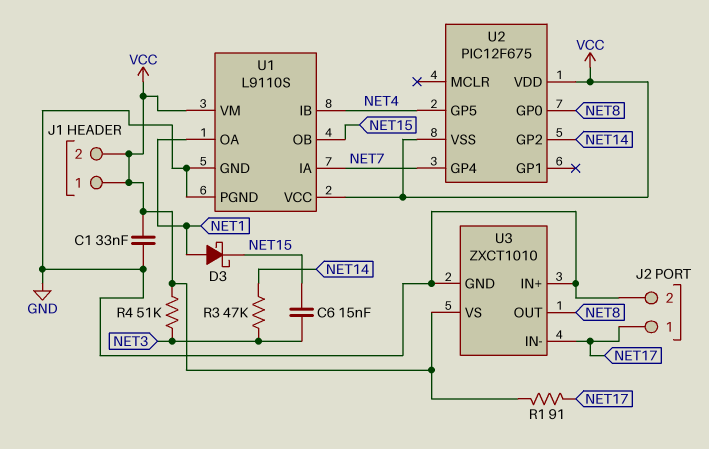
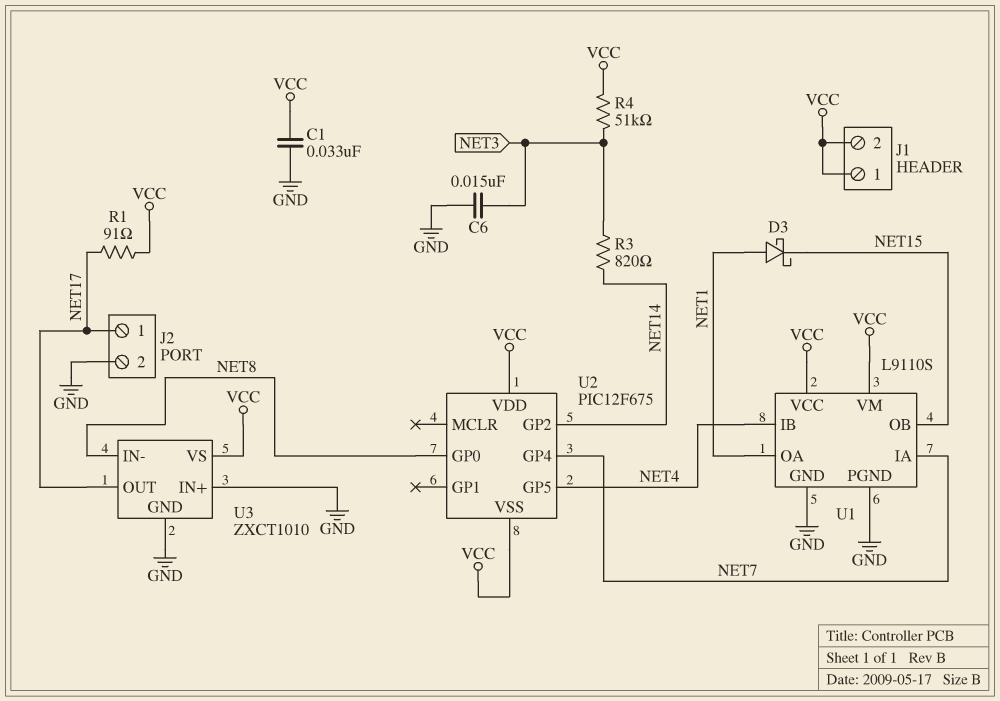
C6: 15nF (NET3, NET15) -> 15nF (GND, NET3)
R3: 47k (NET3, NET14) -> 820 (NET3, NET14)
U3 pin IN-: NET17 -> NET8
U3 pin OUT: NET8 -> NET17

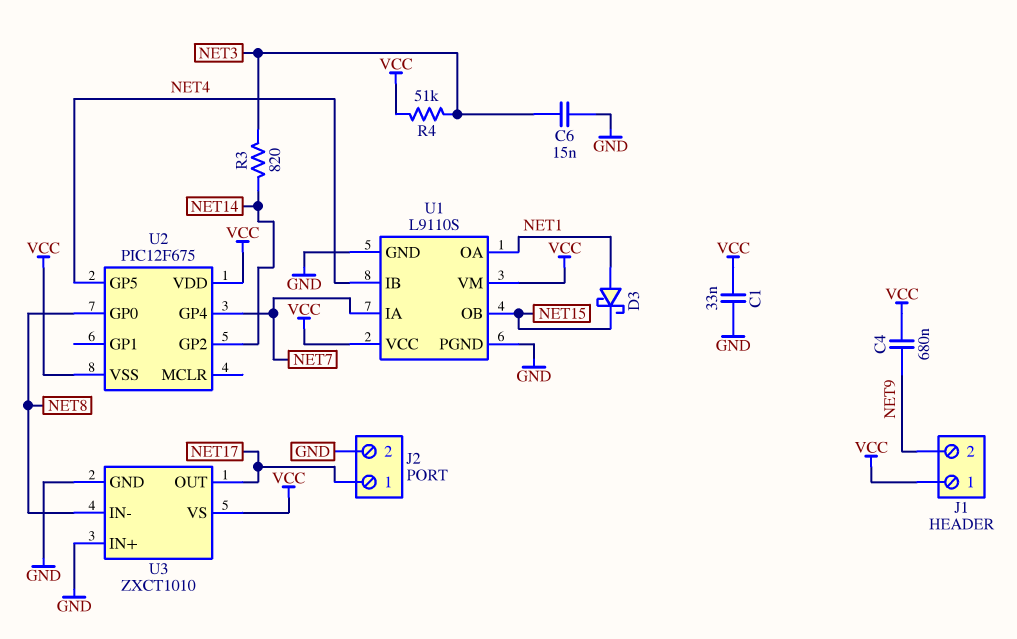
C4: none -> 680nF (NET9, VCC)
J1 pin 2: VCC -> NET9
R1: 91 (NET17, VCC) -> none

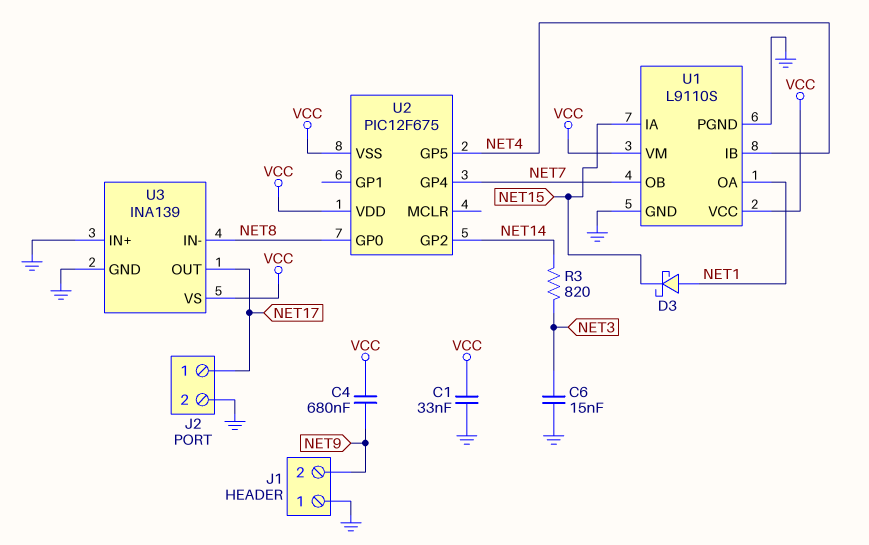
J1 pin 1: VCC -> GND
R4: 51k (NET3, VCC) -> none
U1 pin IA: NET7 -> NET15
U1 pin OB: NET15 -> NET7
U3: ZXCT1010 -> INA139

